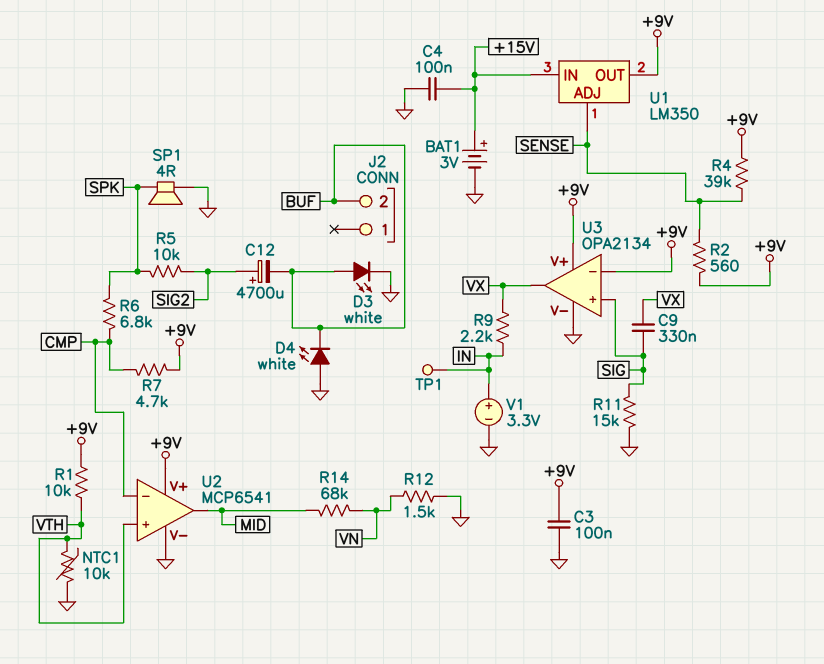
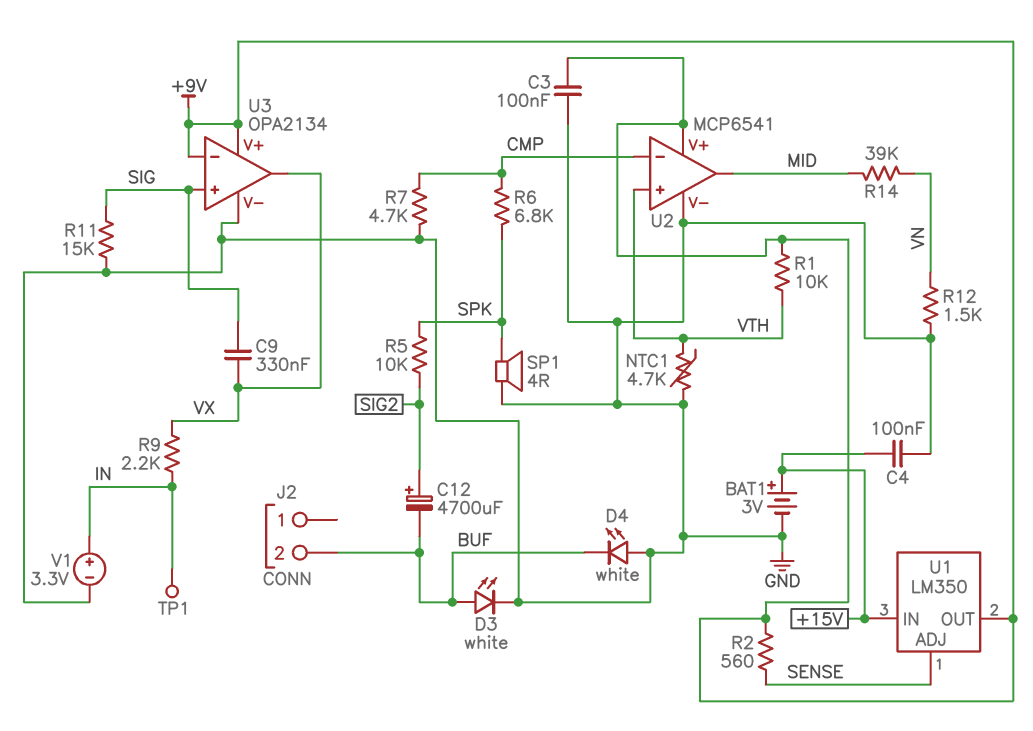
NTC1: 10k (GND, VTH) -> 4.7k (GND, VTH)
R4: 39k (+9V, SENSE) -> none
R7: 4.7k (+9V, CMP) -> 4.7k (CMP, GND)
R14: 68k (MID, VN) -> 39k (MID, VN)

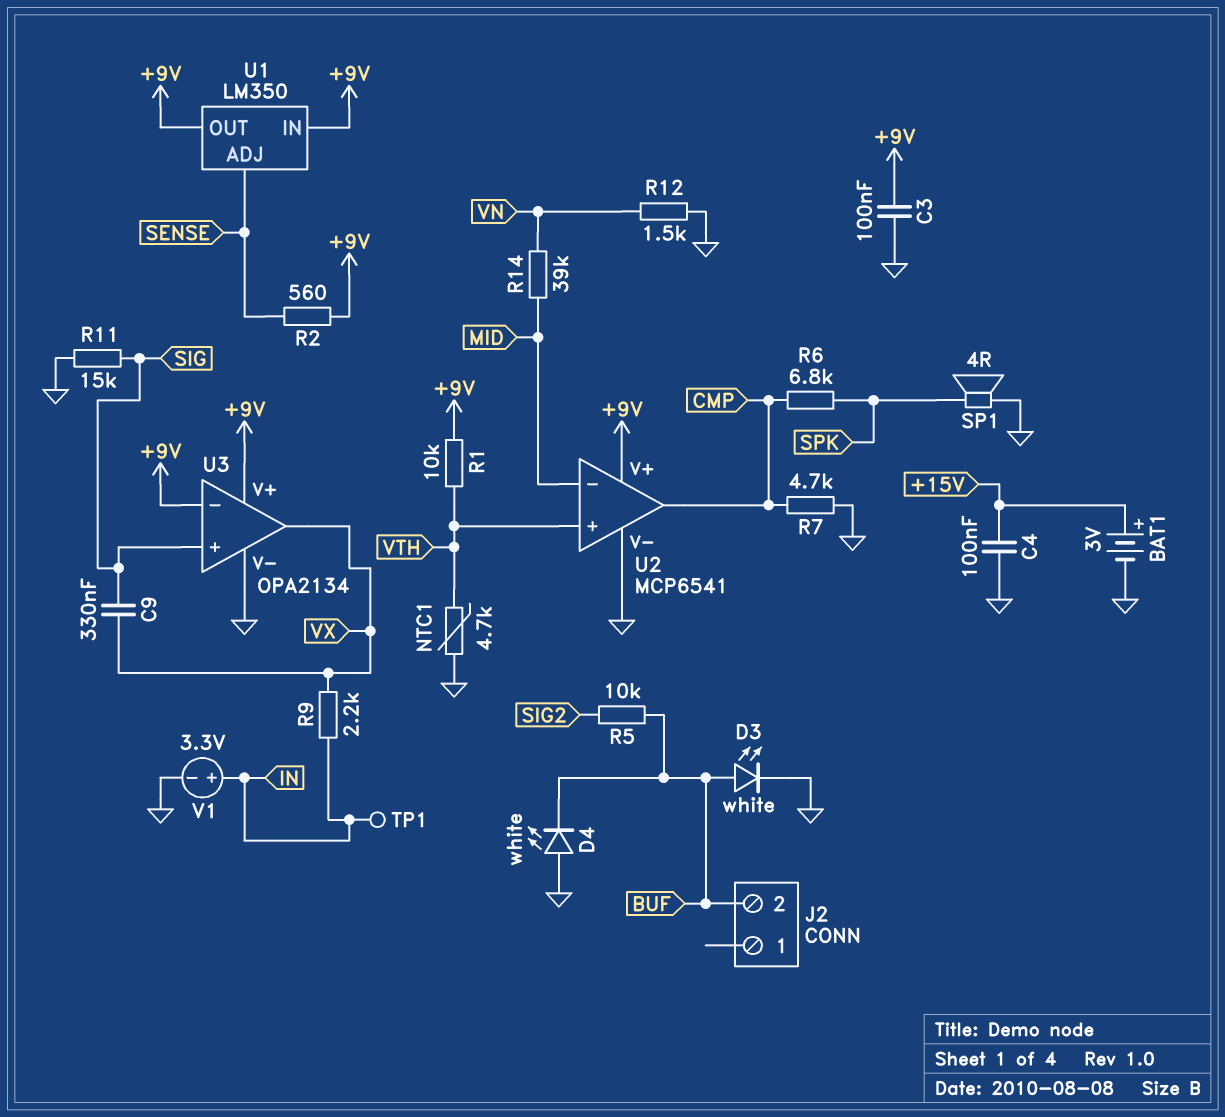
C12: 4700uF (plus SIG2, minus BUF) -> none
R5: 10k (SIG2, SPK) -> 10k (BUF, SIG2)
U1 pin IN: +15V -> +9V
U2 pin in-: CMP -> MID
U2 pin out: MID -> CMP

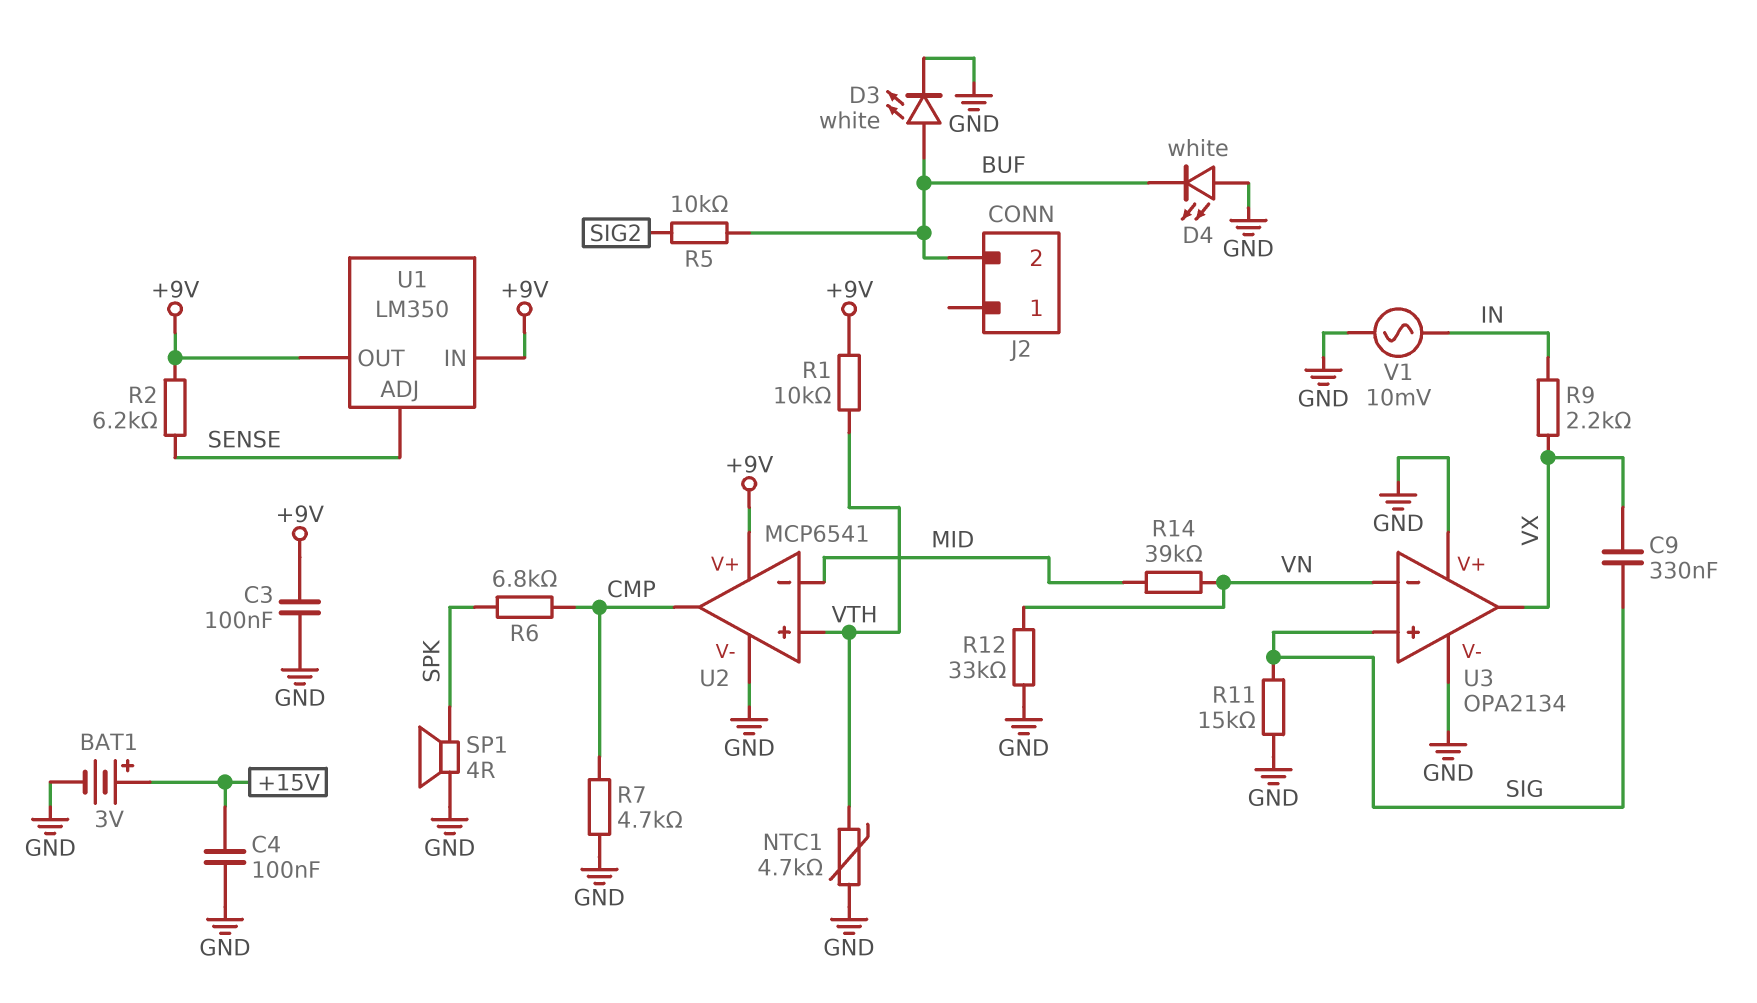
R2: 560 (+9V, SENSE) -> 6.2k (+9V, SENSE)
R12: 1.5k (GND, VN) -> 33k (GND, VN)
TP1: test point (IN) -> none
U3 pin V+: +9V -> GND
U3 pin in-: +9V -> VN
V1: 3.3V (plus IN, minus GND) -> AC 10mV (GND, IN)

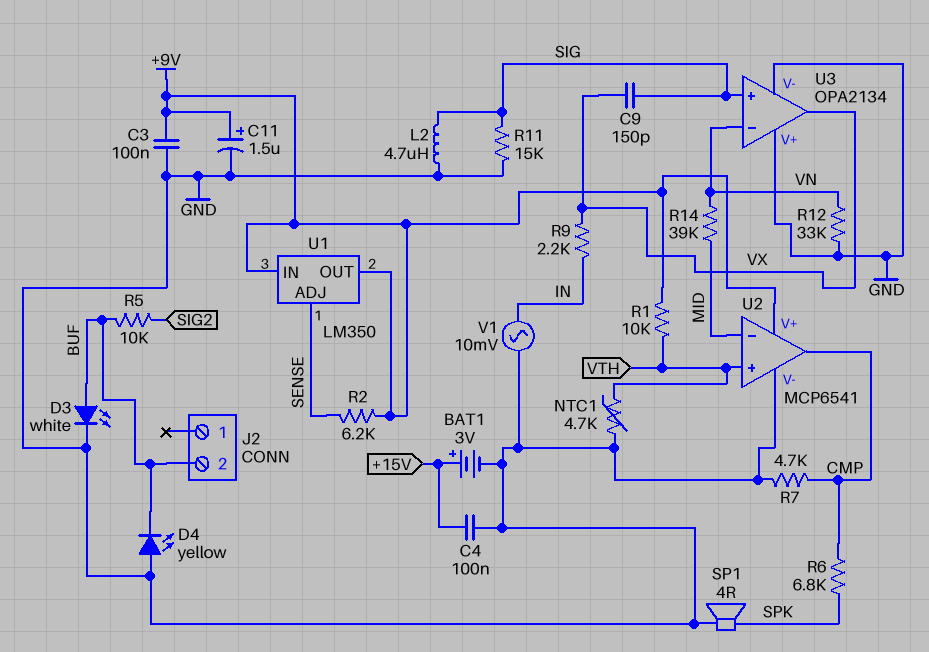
C9: 330nF (SIG, VX) -> 150pF (SIG, VX)
C11: none -> 1.5uF (plus +9V, minus GND)
D4: LED white (A GND, K BUF) -> LED yellow (A GND, K BUF)
L2: none -> 4.7uH (GND, SIG)

